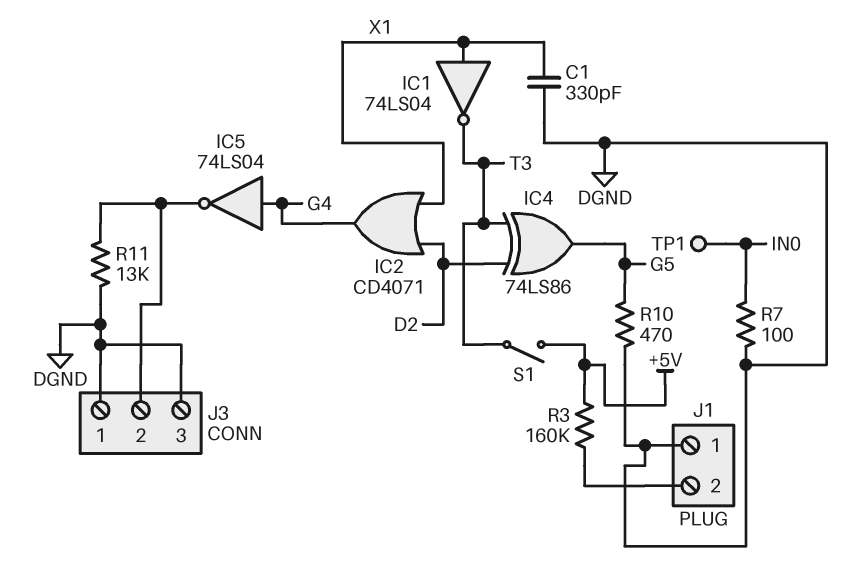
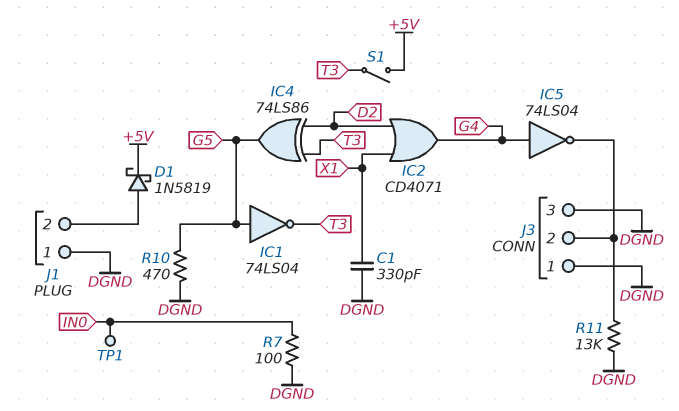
D1: none -> schottky 1N5819 (A J1/2, K +5V)
IC1: NOT 74LS04 (in X1, out T3) -> NOT 74LS04 (in G5, out T3)
R3: 160k (+5V, J1/2) -> none

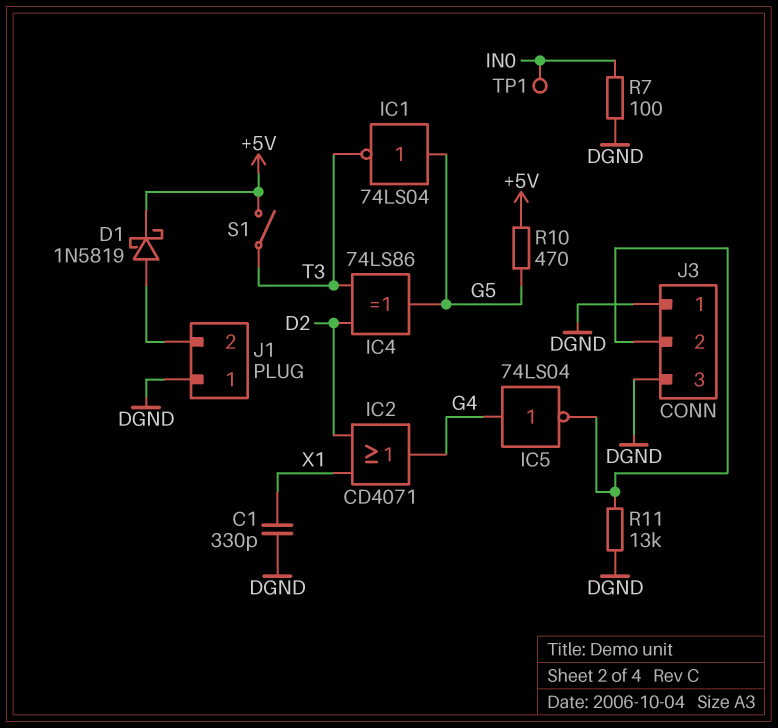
R10: 470 (DGND, G5) -> 470 (+5V, G5)

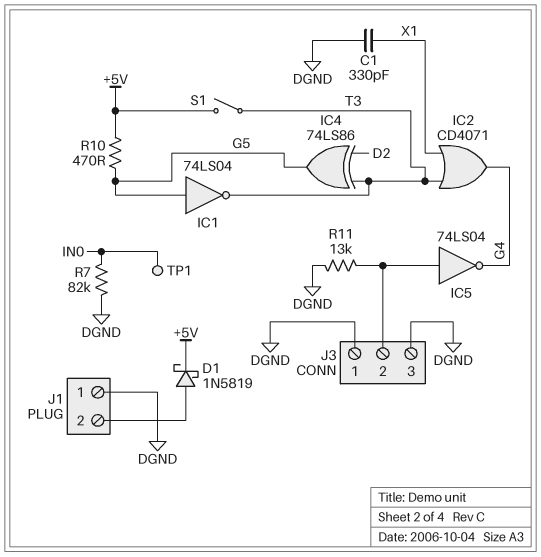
IC2: OR CD4071 (in D2, in X1, out G4) -> OR CD4071 (in T3, in X1, out G4)
IC5: NOT 74LS04 (in G4, out J3/2) -> NOT 74LS04 (in J3/2, out G4)
R7: 100 (DGND, IN0) -> 82k (DGND, IN0)

